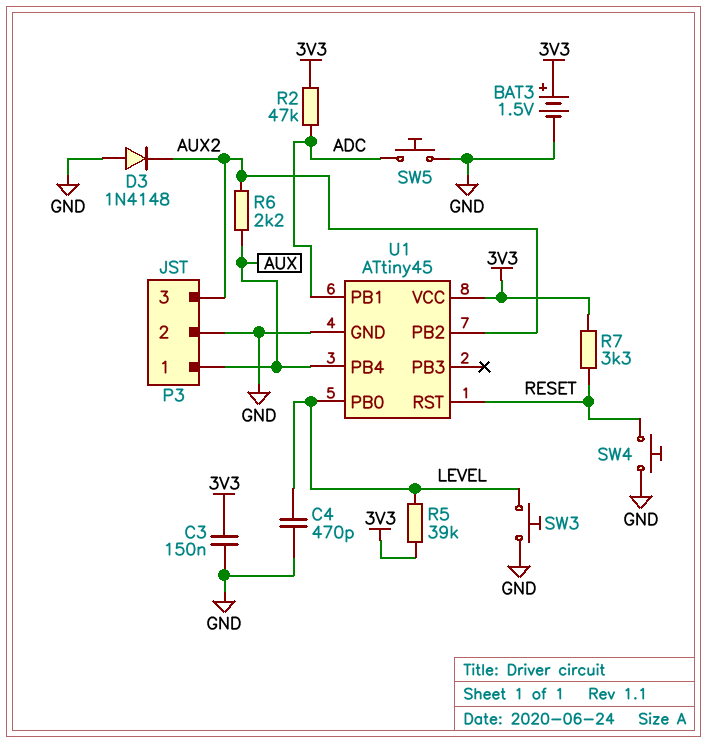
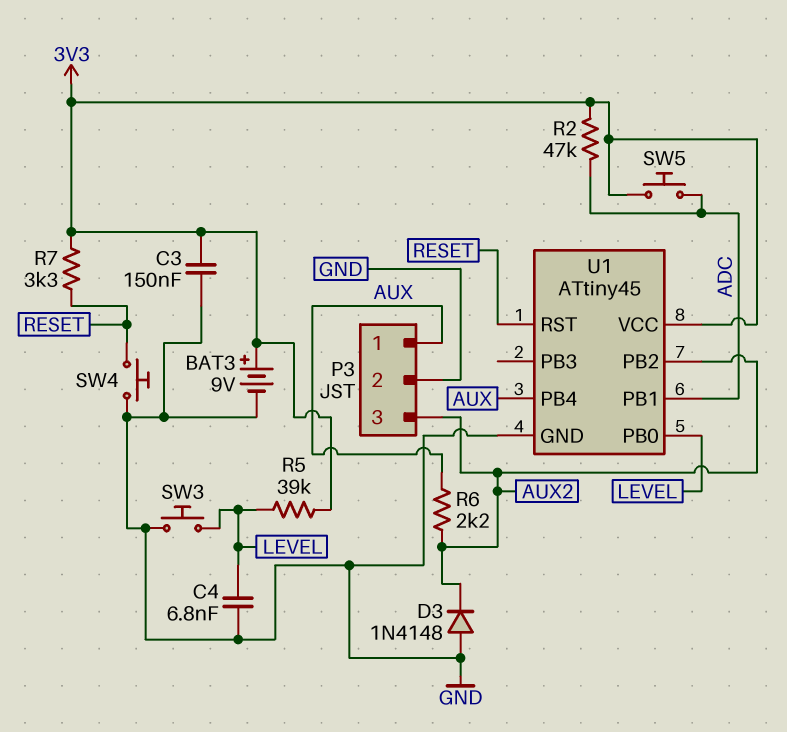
BAT3: 1.5V (plus 3V3, minus GND) -> 9V (plus 3V3, minus GND)
C4: 470pF (GND, LEVEL) -> 6.8nF (GND, LEVEL)
SW5: button (ADC, GND) -> button (3V3, ADC)

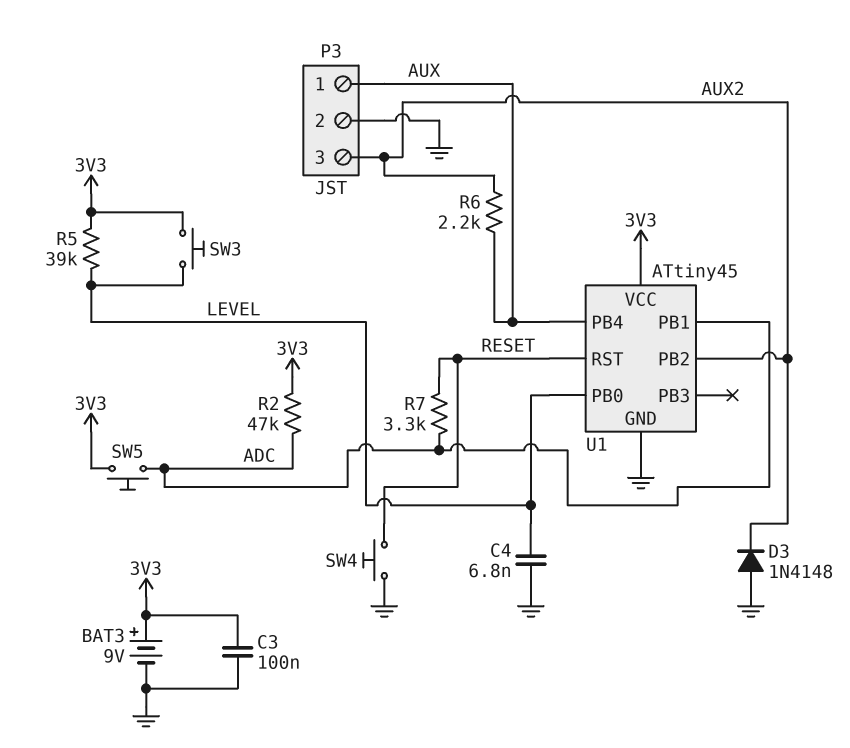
C3: 150nF (3V3, GND) -> 100nF (3V3, GND)
R7: 3.3k (3V3, RESET) -> 3.3k (ADC, RESET)
SW3: button (GND, LEVEL) -> button (3V3, LEVEL)

